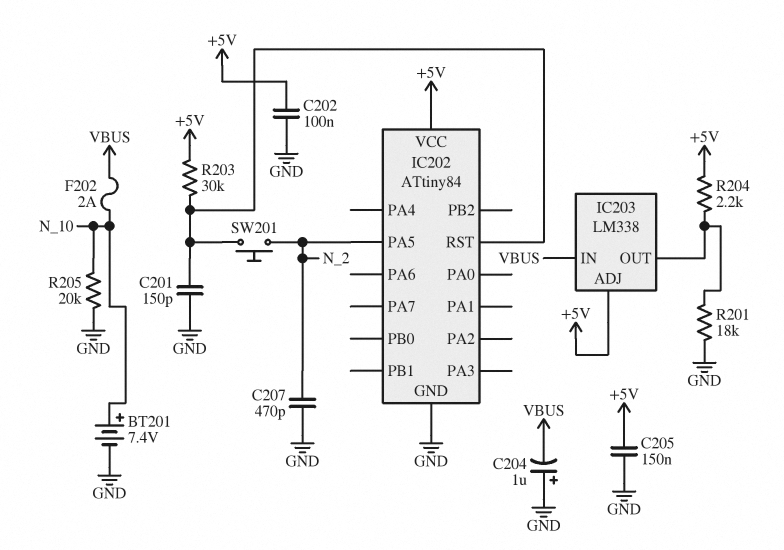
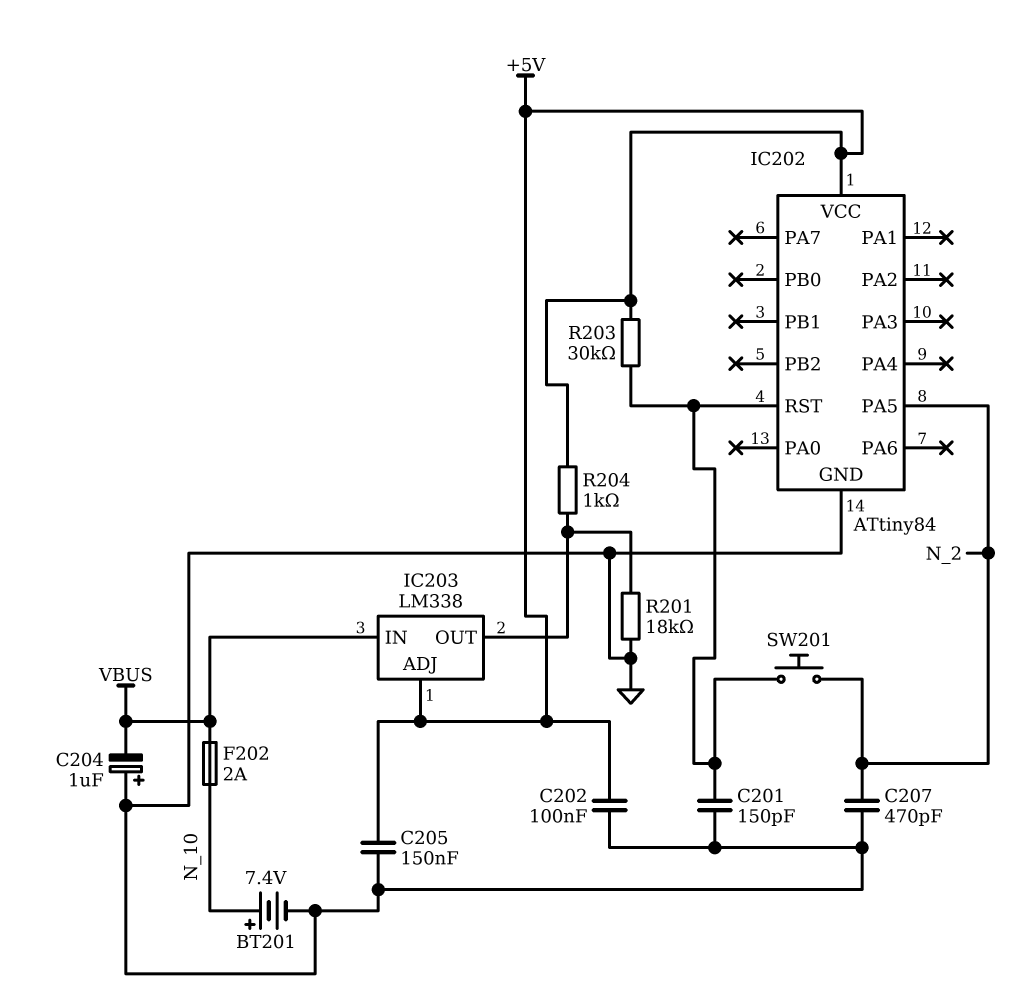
R204: 2.2k (+5V, IC203/OUT) -> 1k (+5V, IC203/OUT)
R205: 20k (GND, N_10) -> none

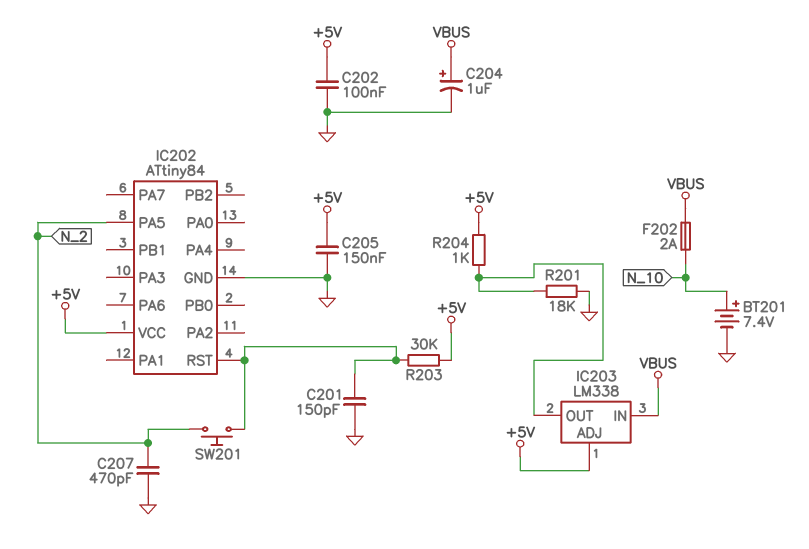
C204: 1uF (plus GND, minus VBUS) -> 1uF (plus VBUS, minus GND)

